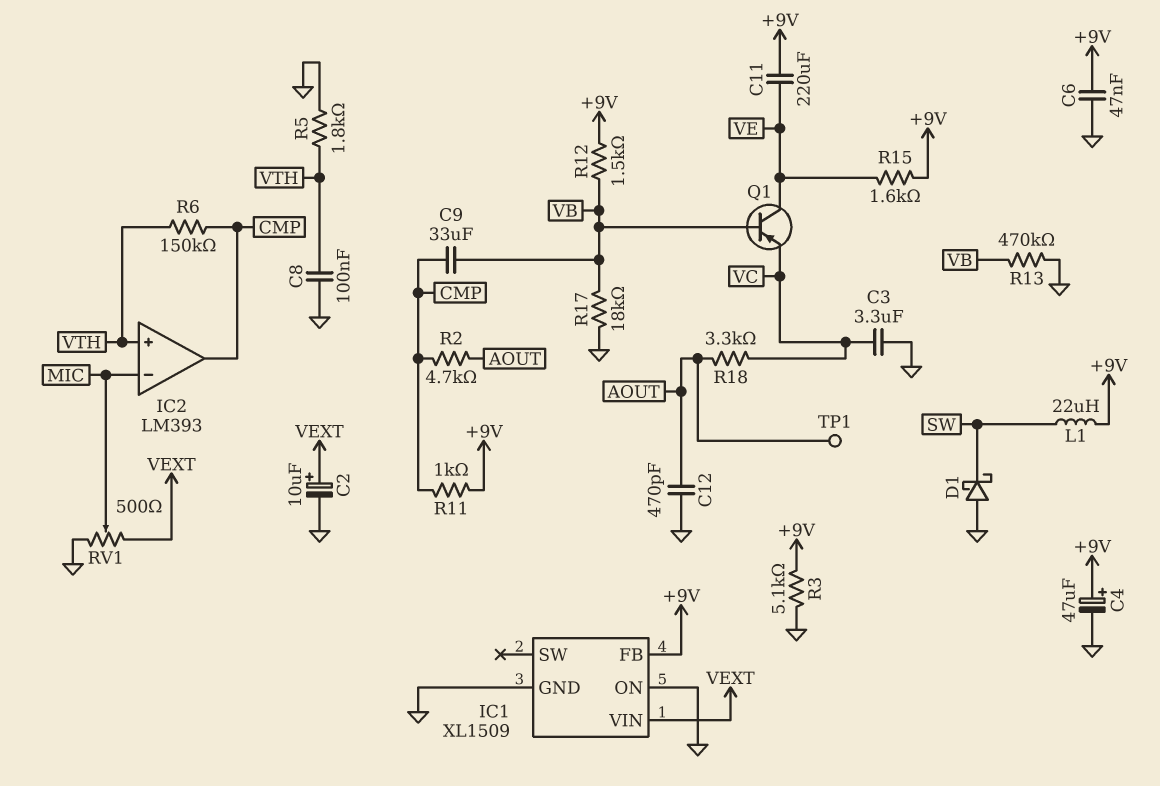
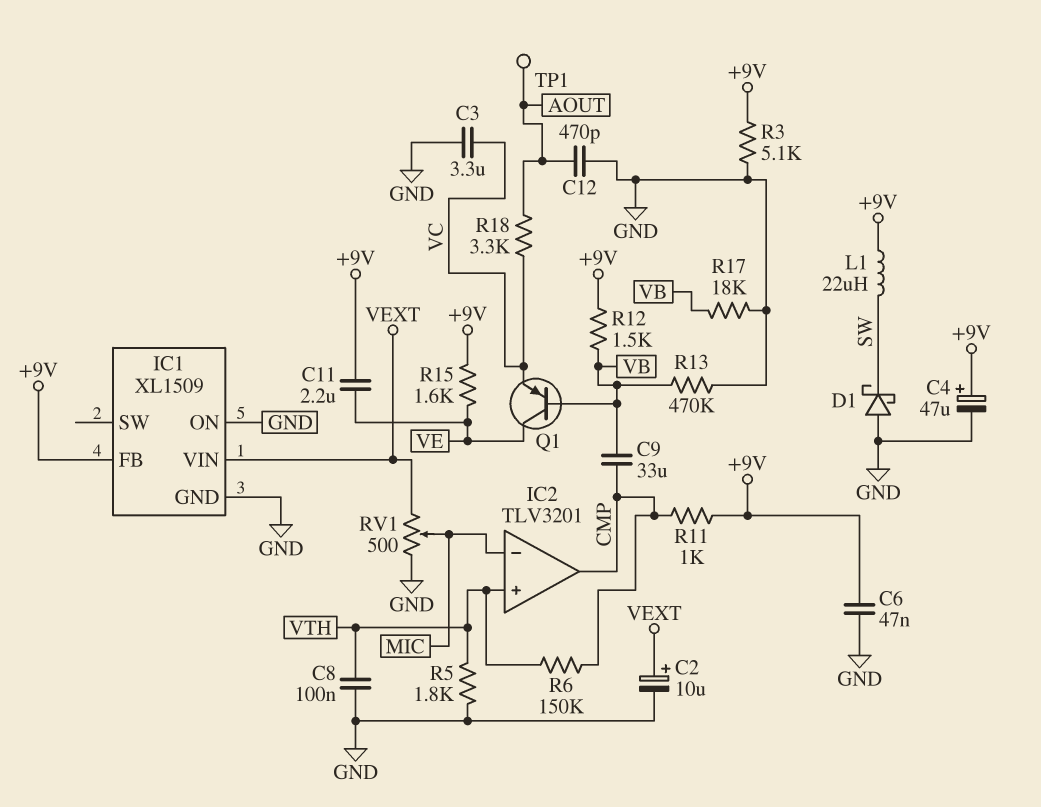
C11: 220uF (+9V, VE) -> 2.2uF (+9V, VE)
IC2: LM393 -> TLV3201
R2: 4.7k (AOUT, CMP) -> none

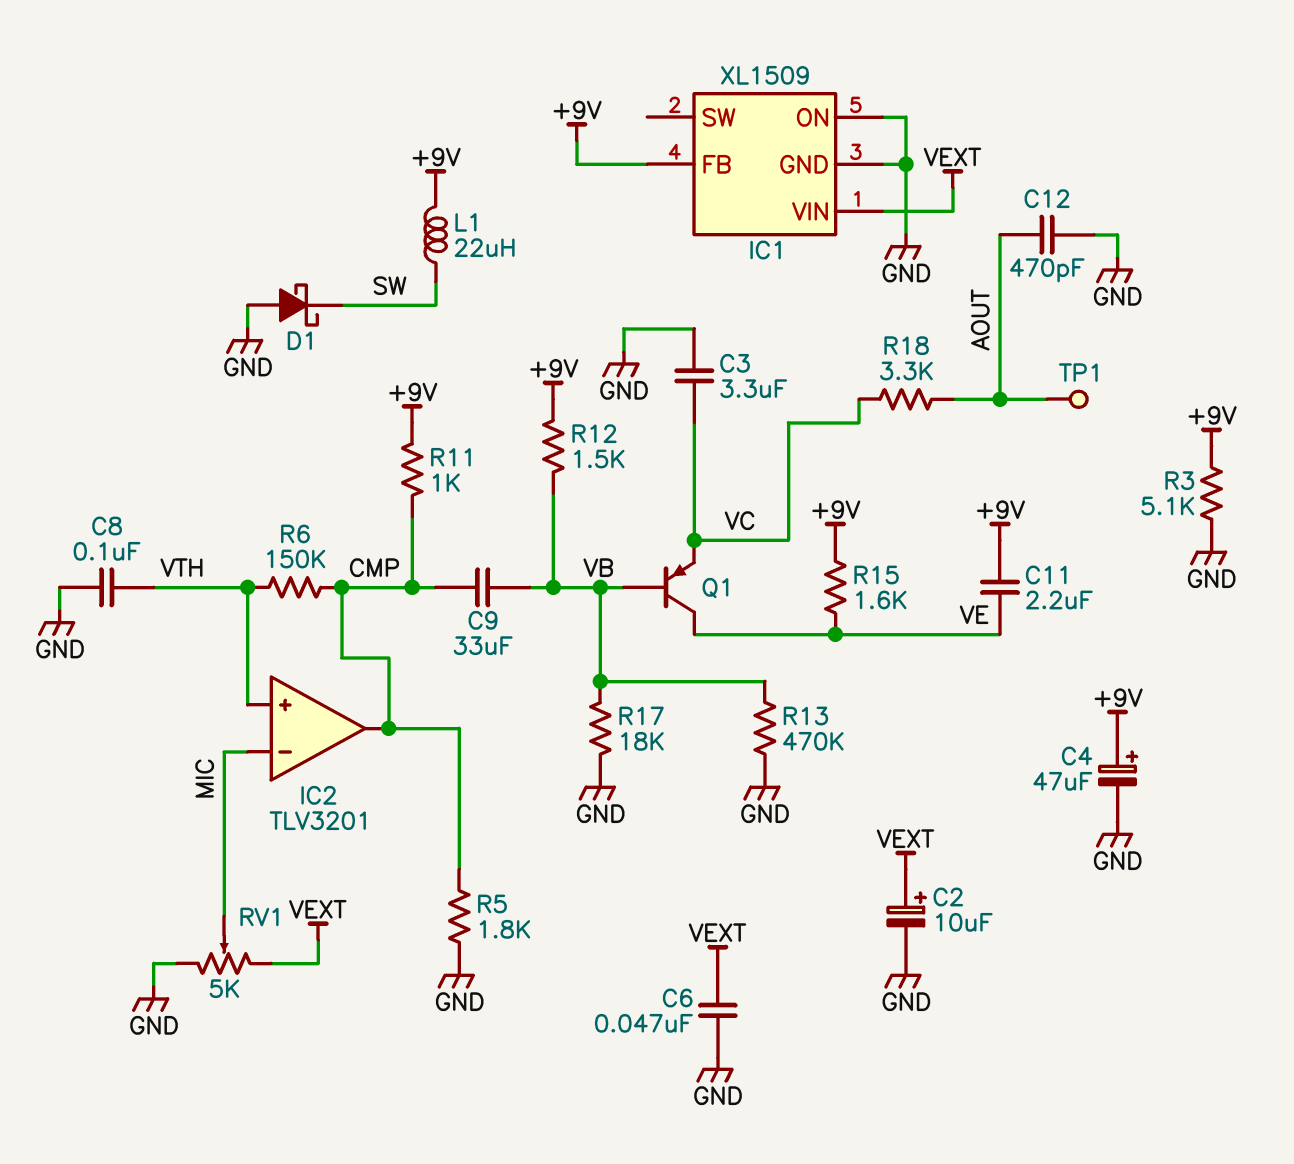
C6: 47nF (+9V, GND) -> 47nF (GND, VEXT)
R5: 1.8k (GND, VTH) -> 1.8k (CMP, GND)
RV1: 500 (GND, VEXT, wiper MIC) -> 5k (GND, VEXT, wiper MIC)

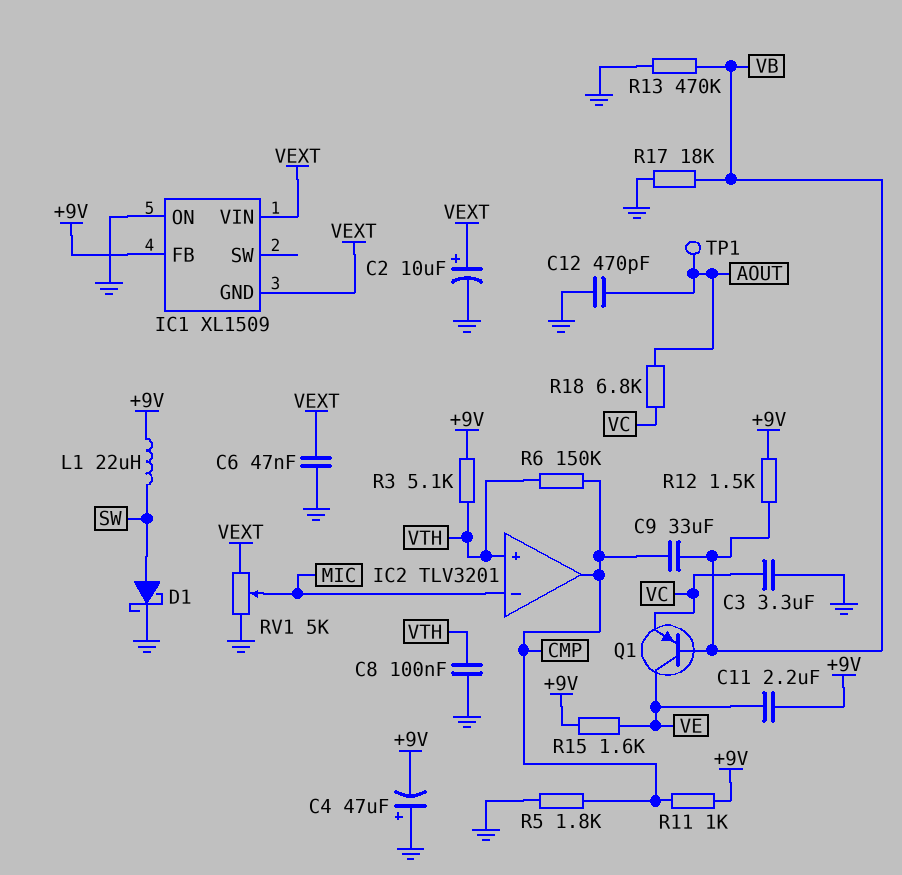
C4: 47uF (plus +9V, minus GND) -> 47uF (plus GND, minus +9V)
D1: schottky (A GND, K SW) -> schottky (A SW, K GND)
IC1 pin GND: GND -> VEXT
R3: 5.1k (+9V, GND) -> 5.1k (+9V, VTH)
R18: 3.3k (AOUT, VC) -> 6.8k (AOUT, VC)

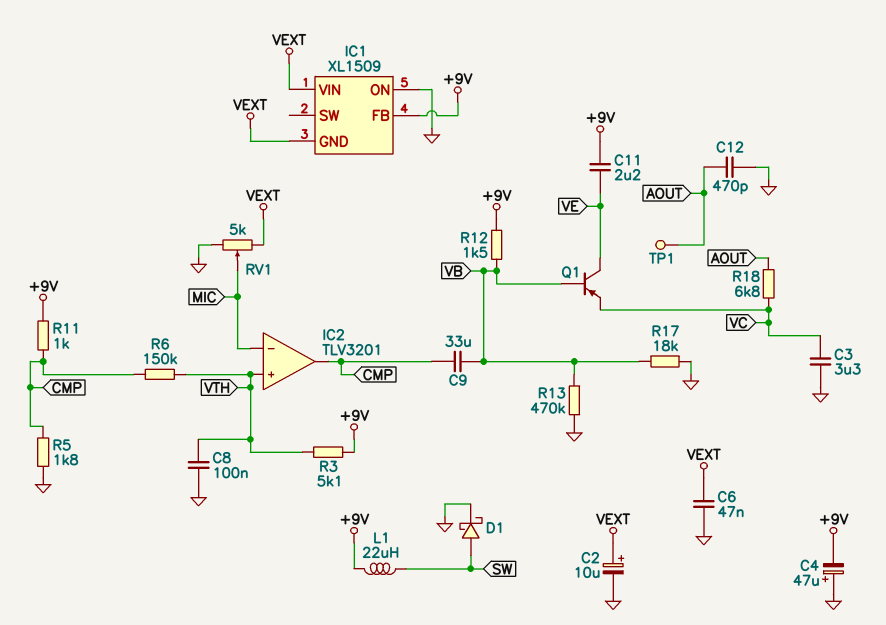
R15: 1.6k (+9V, VE) -> none

